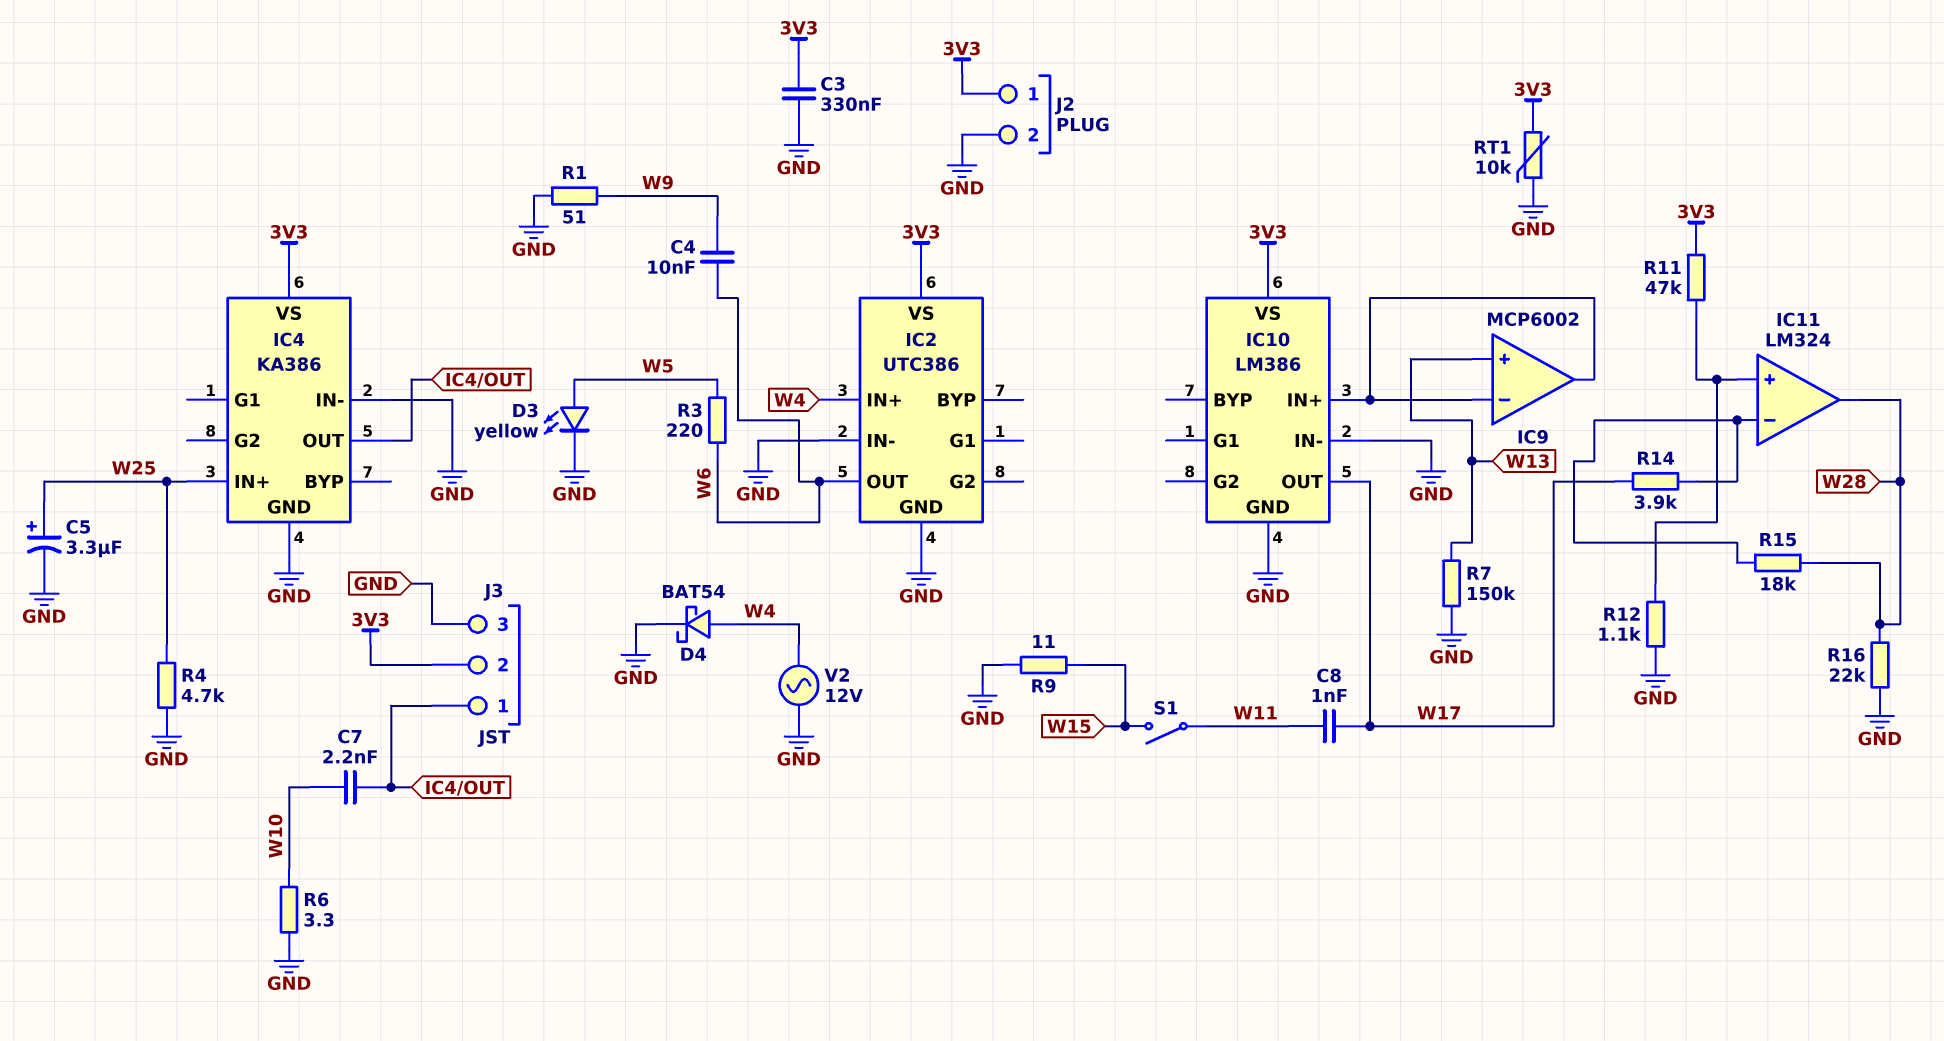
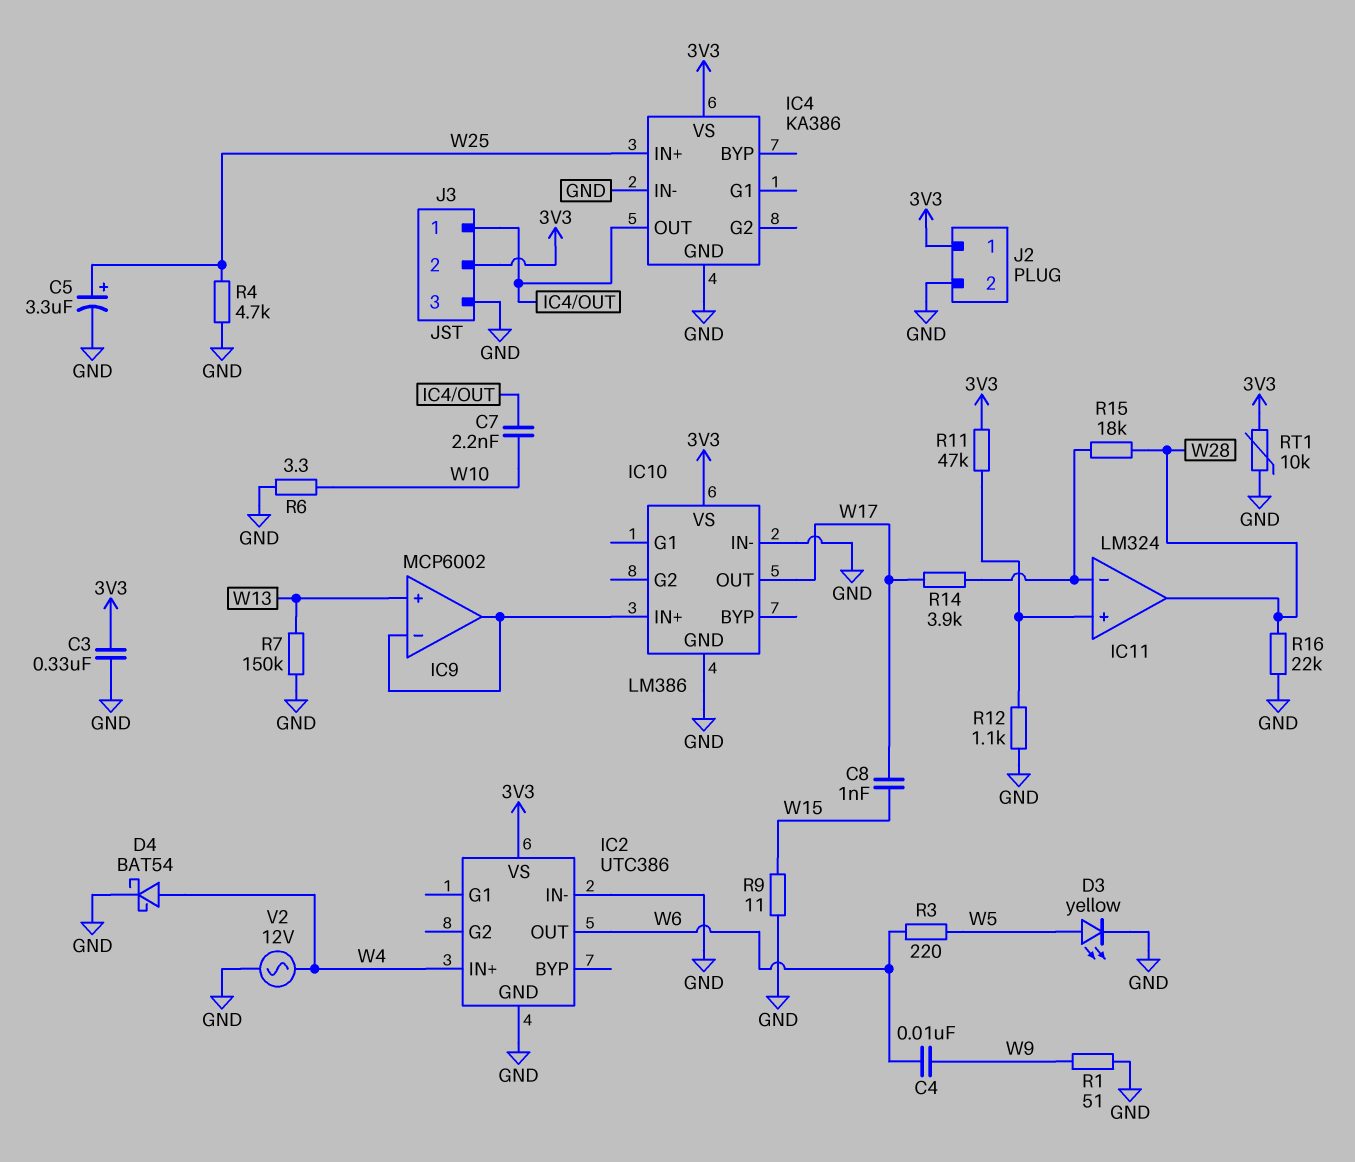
C8: 1nF (W11, W17) -> 1nF (W15, W17)
S1: switch (W11, W15) -> none

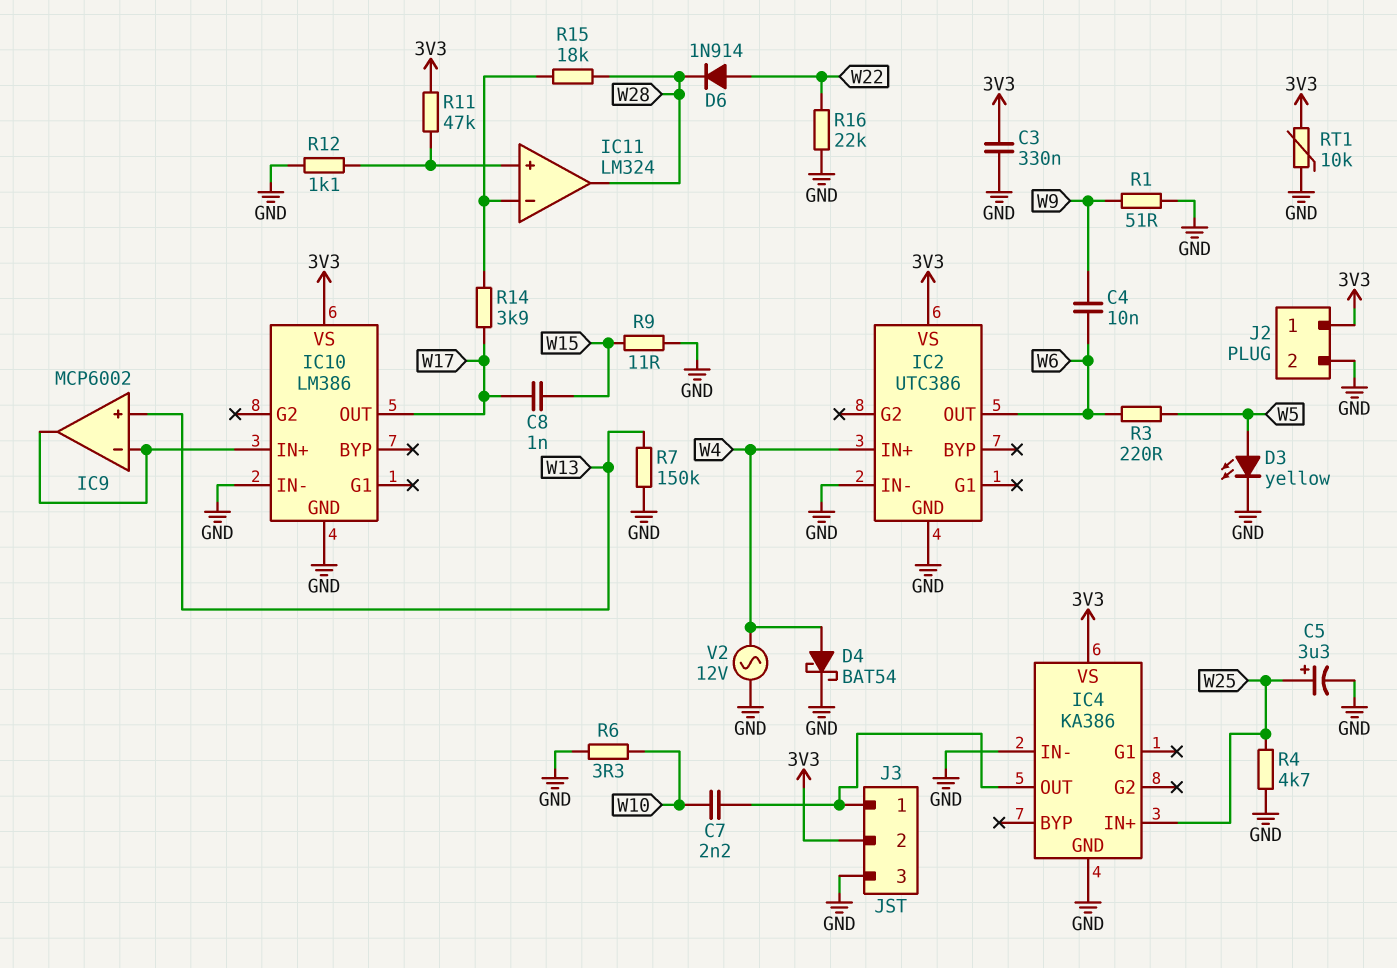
D6: none -> diode 1N914 (A W22, K W28)
R16: 22k (GND, W28) -> 22k (GND, W22)

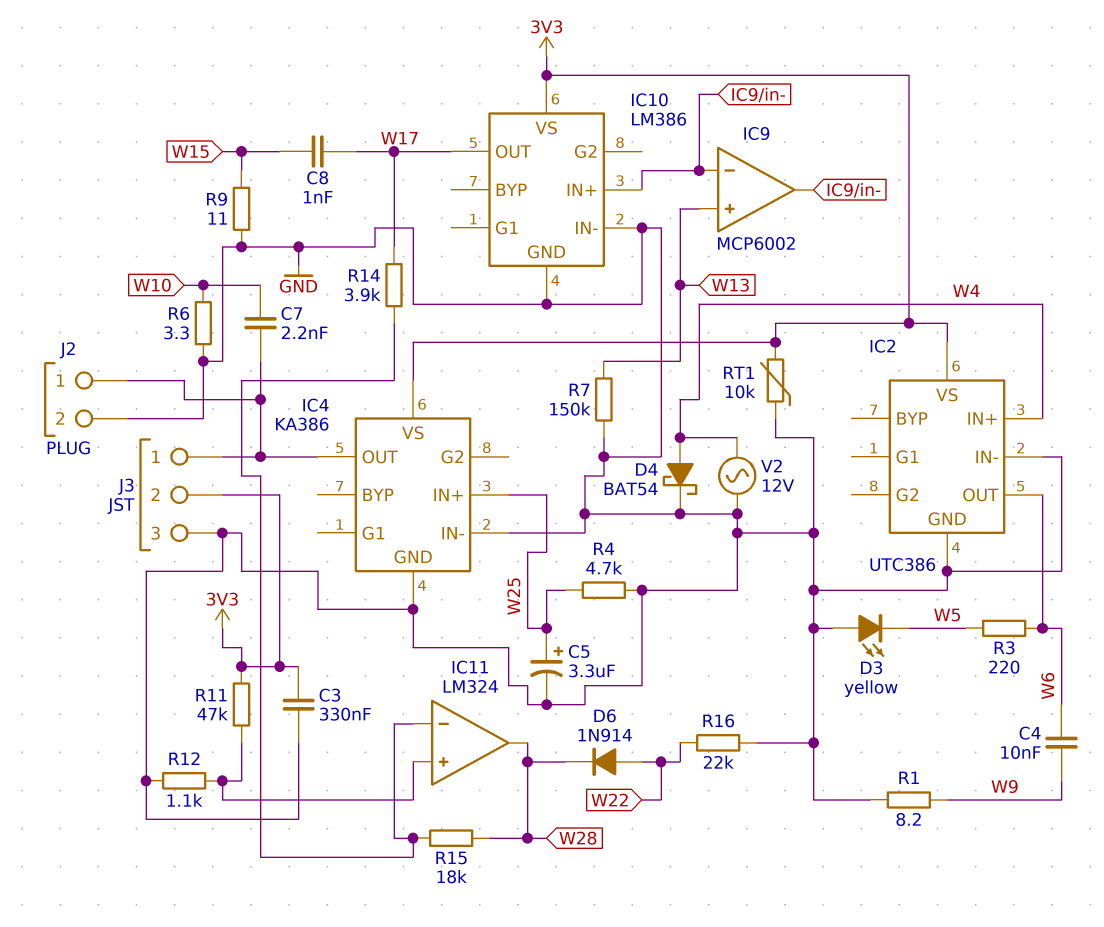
D3: LED yellow (A W5, K GND) -> LED yellow (A GND, K W5)
J2 pin 1: 3V3 -> IC4/OUT
R1: 51 (GND, W9) -> 8.2 (GND, W9)

